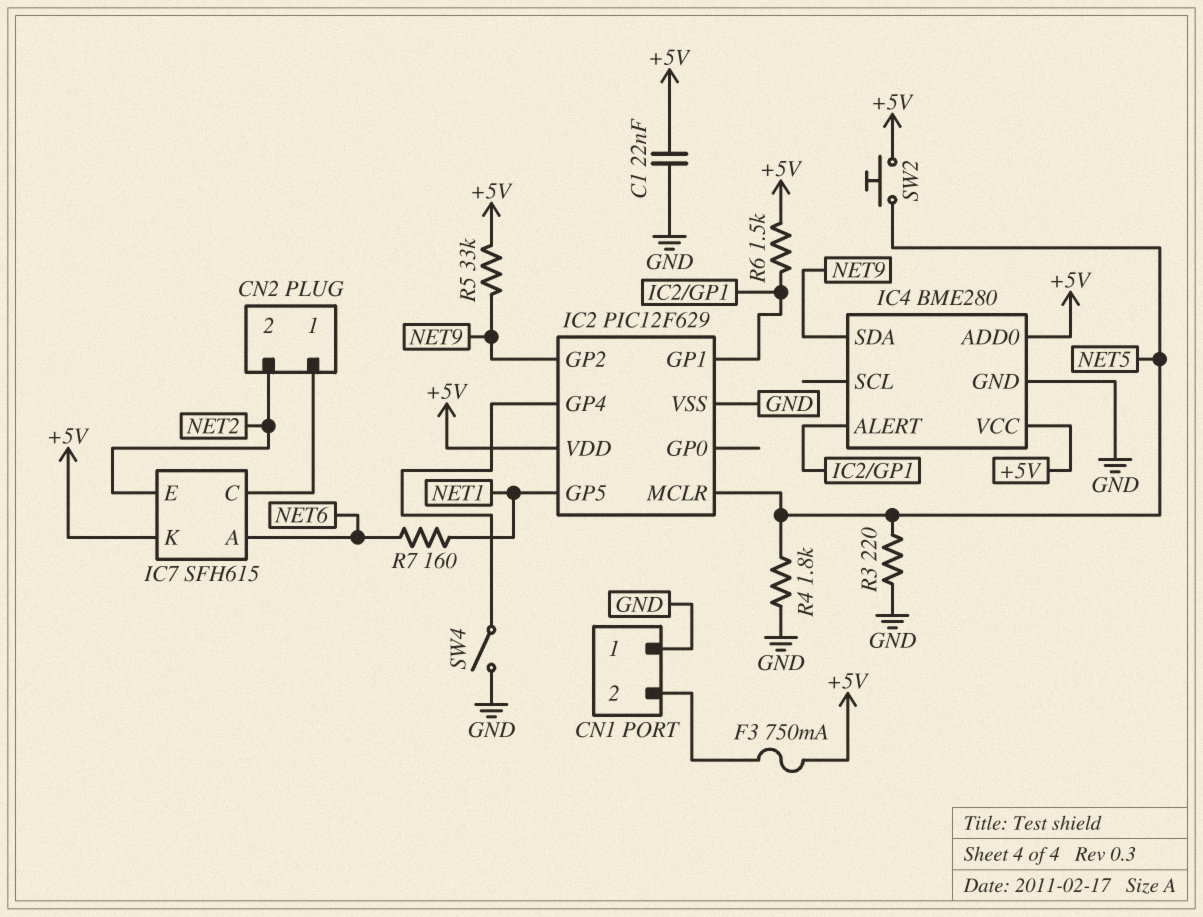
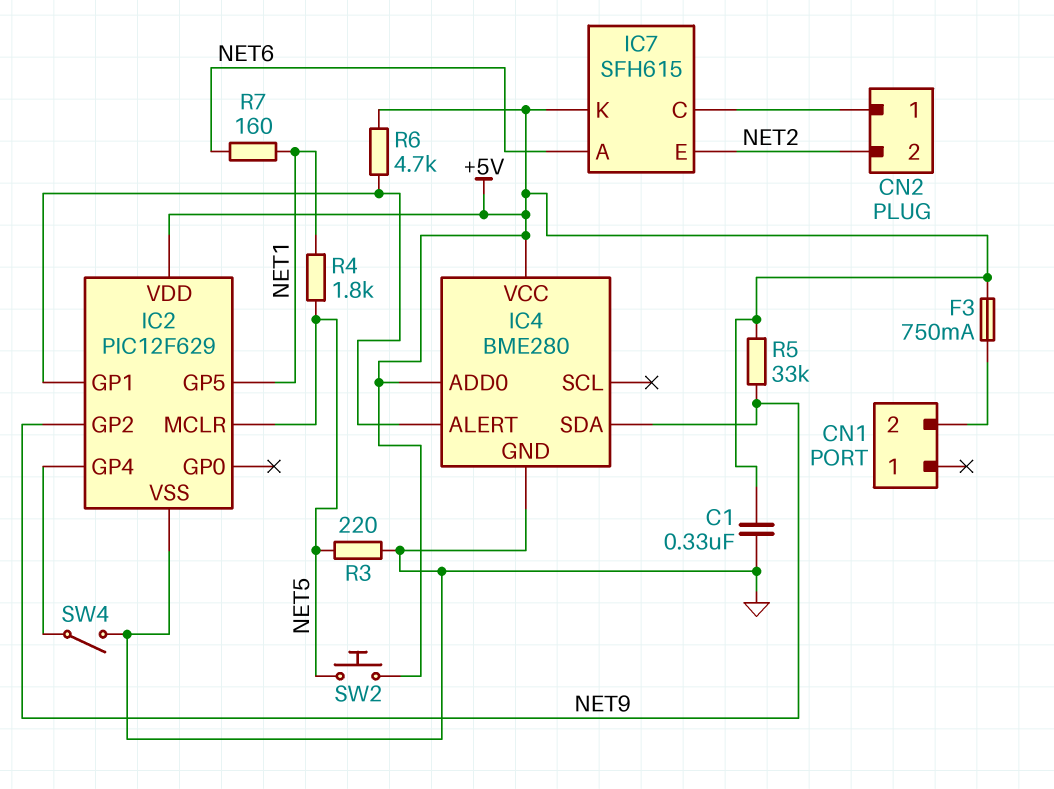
C1: 22nF (+5V, GND) -> 330nF (+5V, GND)
CN1 pin 1: GND -> none
R4: 1.8k (GND, NET5) -> 1.8k (NET1, NET5)
R6: 1.5k (+5V, IC2/GP1) -> 4.7k (+5V, IC2/GP1)

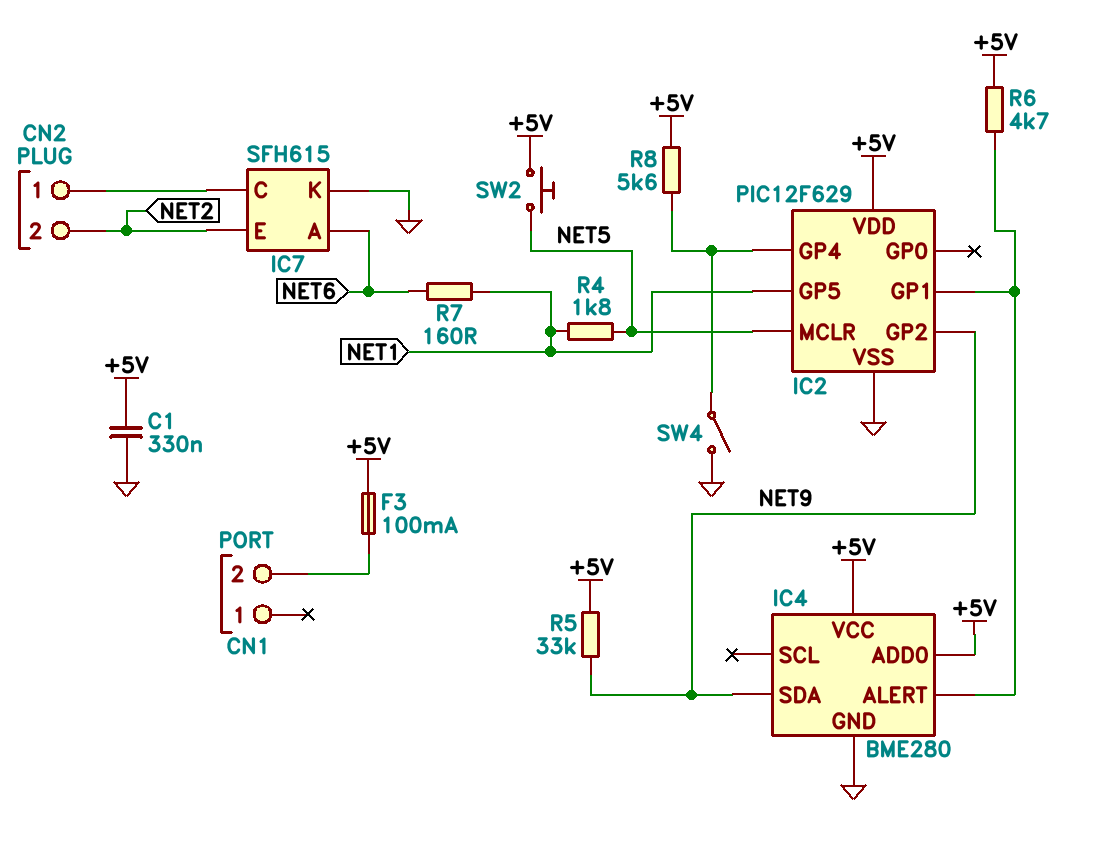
F3: 750mA (+5V, CN1/2) -> 100mA (+5V, CN1/2)
IC7 pin K: +5V -> GND
R3: 220 (GND, NET5) -> none
R8: none -> 5.6k (+5V, IC2/GP4)

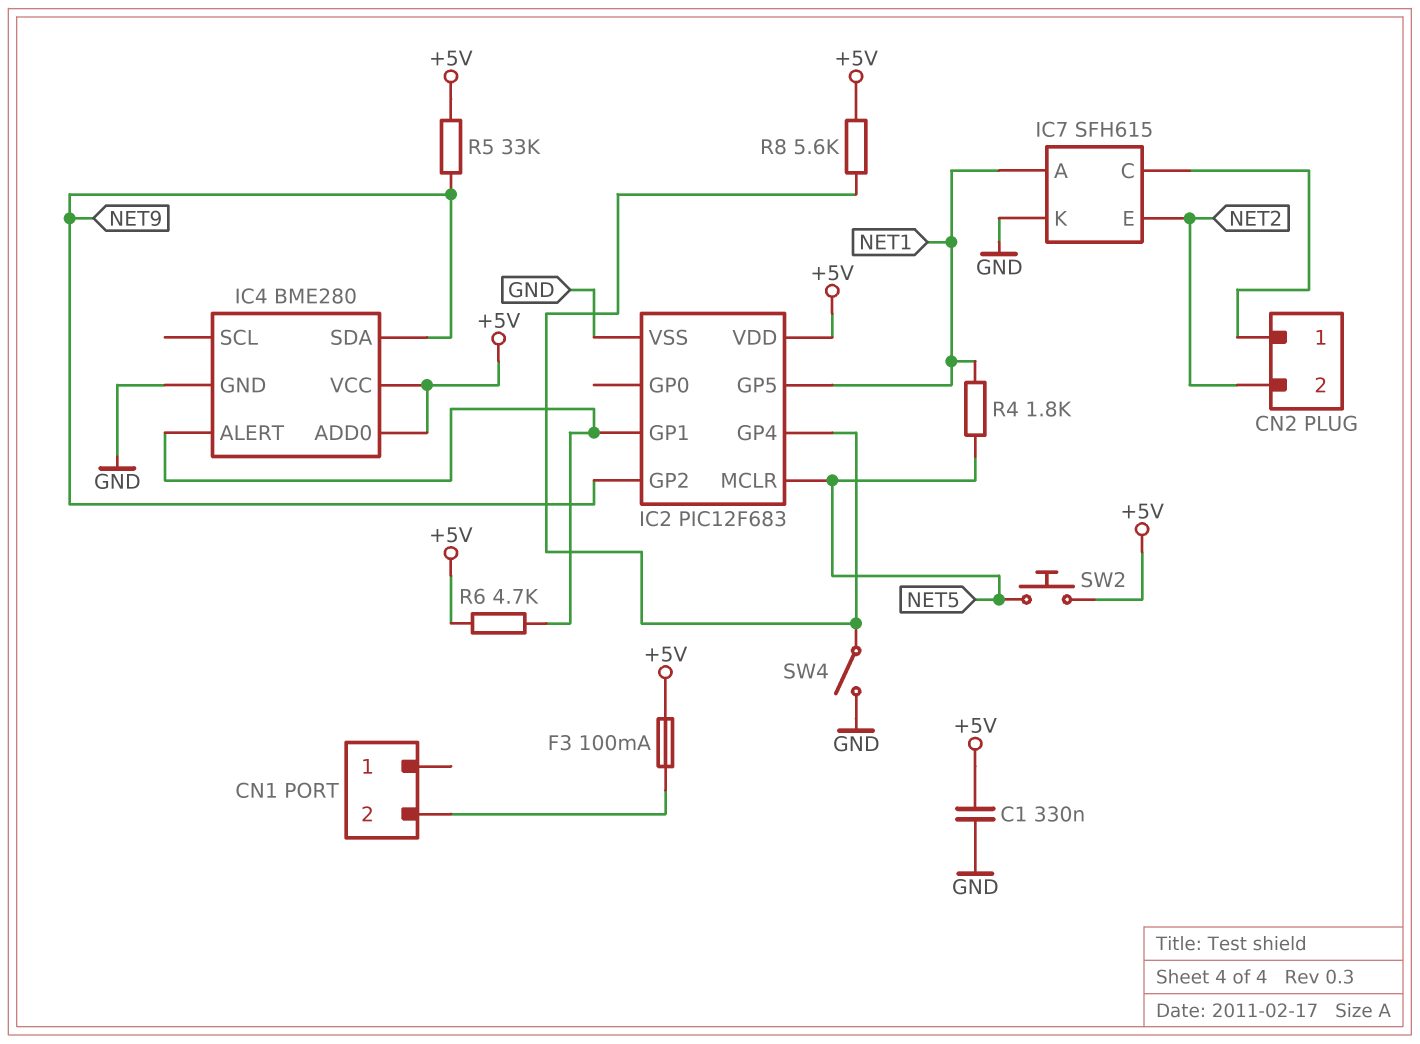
IC2: PIC12F629 -> PIC12F683
IC7 pin A: NET6 -> NET1
R7: 160 (NET1, NET6) -> none

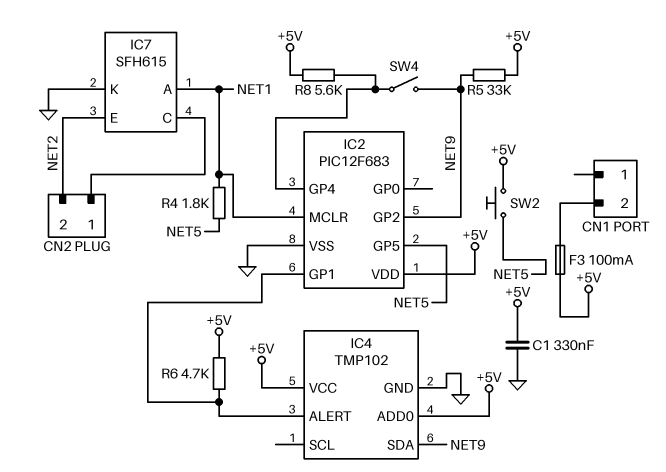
IC2 pin GP5: NET1 -> NET5
IC2 pin MCLR: NET5 -> NET1
IC4: BME280 -> TMP102
SW4: switch (GND, IC2/GP4) -> switch (IC2/GP4, NET9)

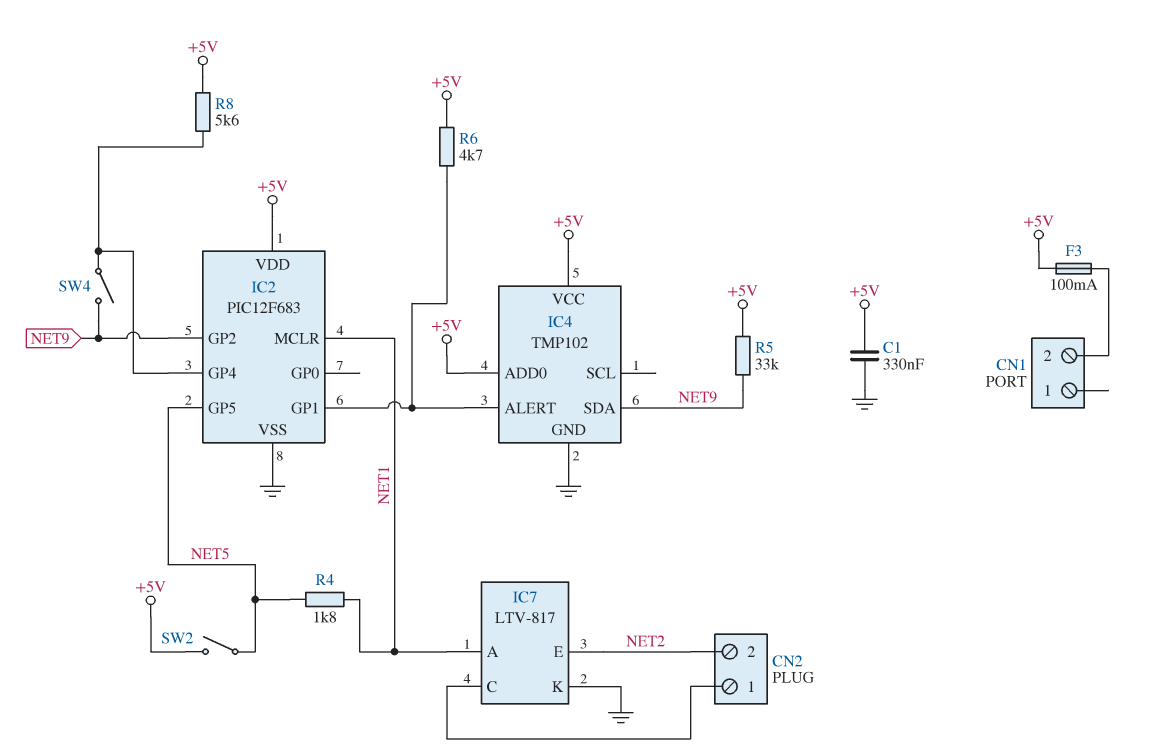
IC7: SFH615 -> LTV-817
SW2: button (+5V, NET5) -> switch (+5V, NET5)

